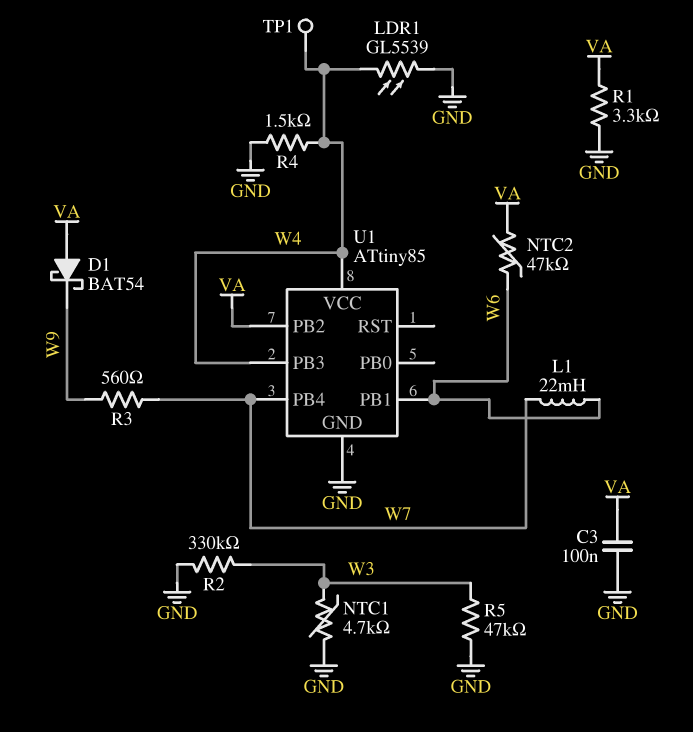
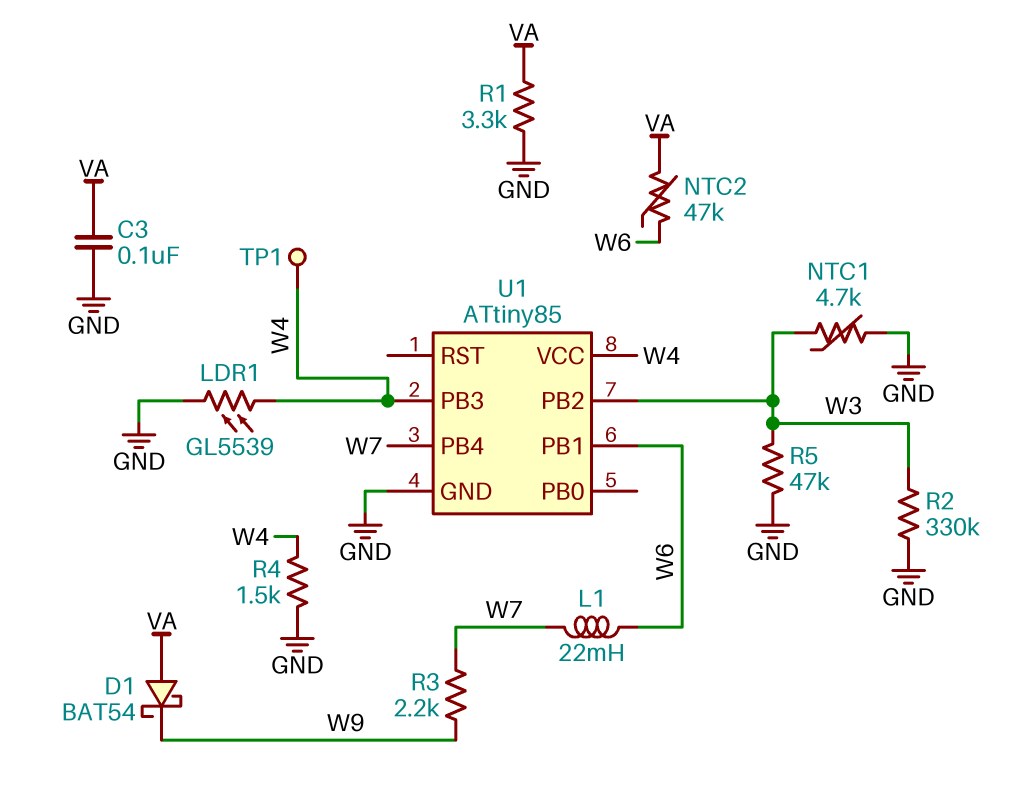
R3: 560 (W7, W9) -> 2.2k (W7, W9)
U1 pin PB2: VA -> W3

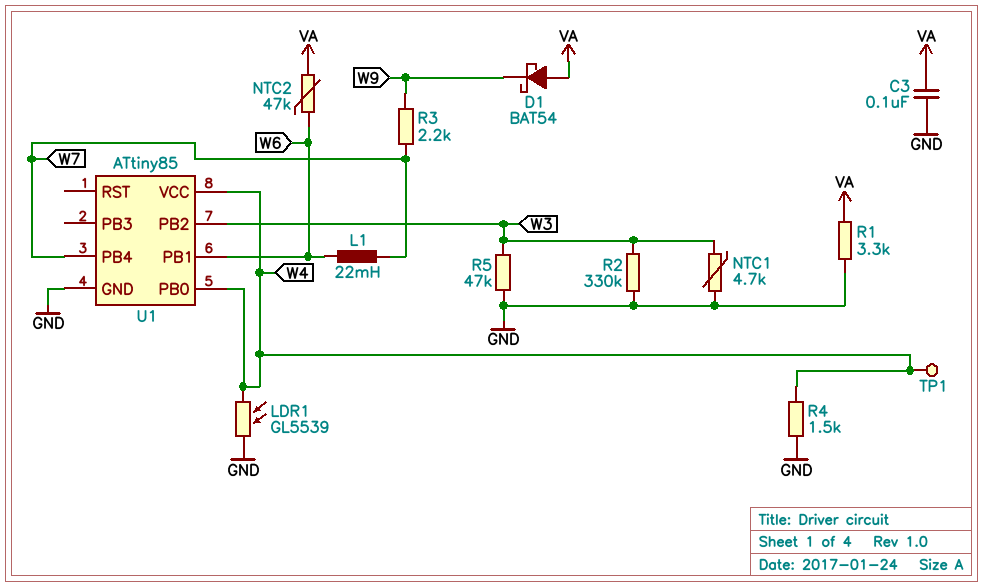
U1 pin PB0: none -> W4
U1 pin PB3: W4 -> none

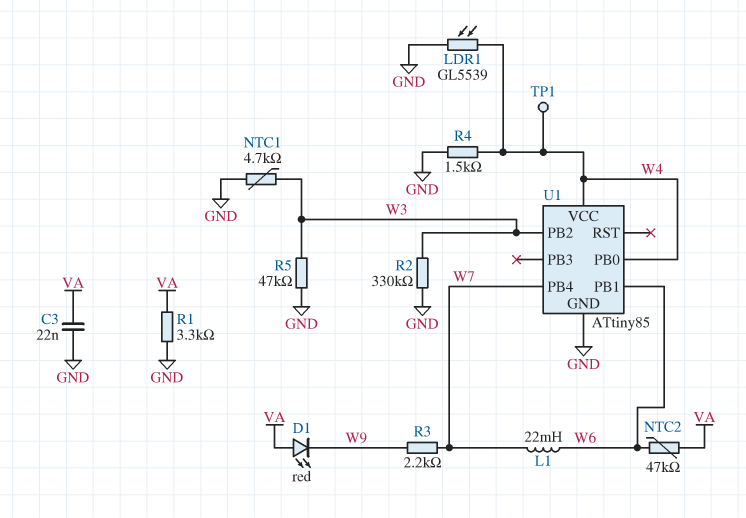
C3: 100nF (GND, VA) -> 22nF (GND, VA)
D1: schottky BAT54 (A VA, K W9) -> LED red (A VA, K W9)

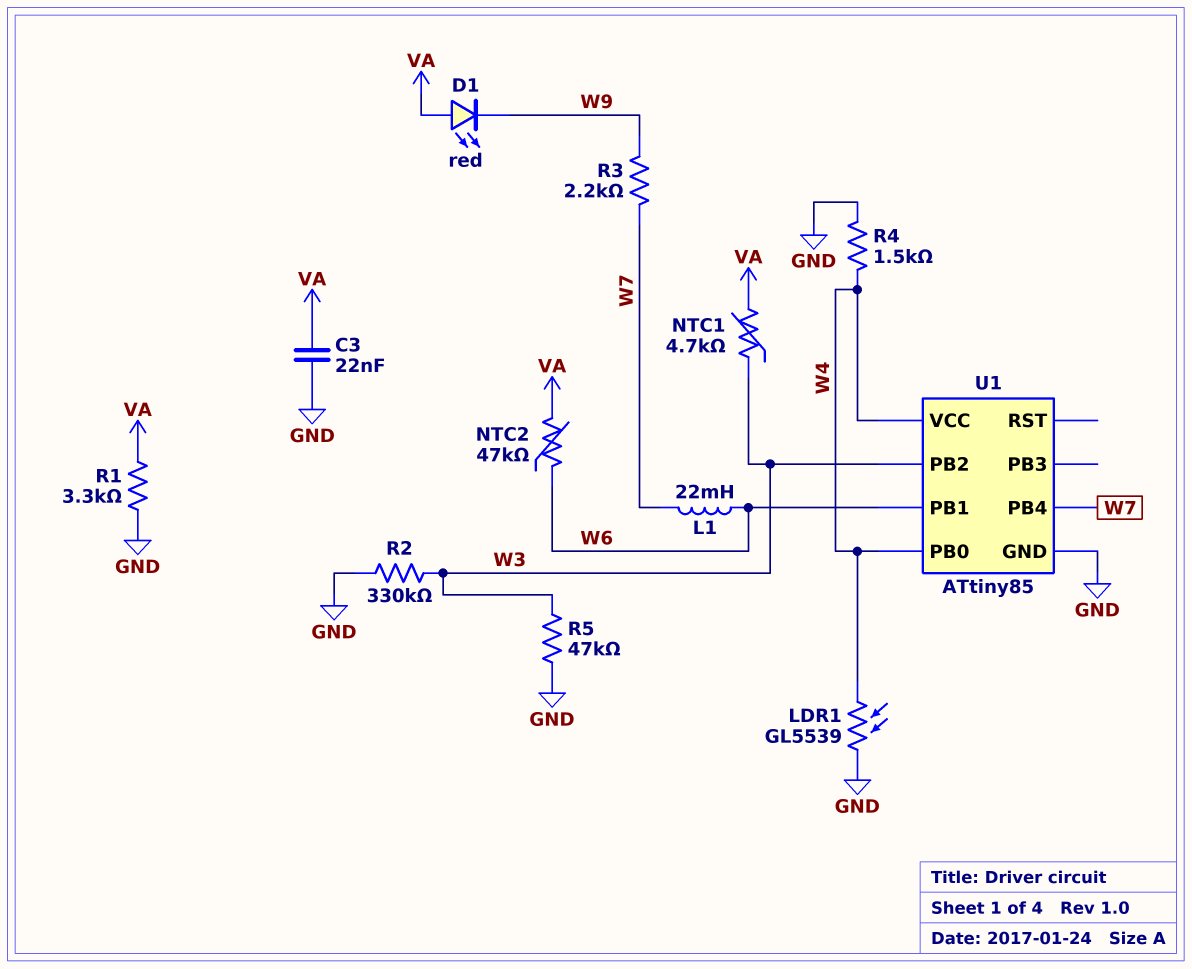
NTC1: 4.7k (GND, W3) -> 4.7k (VA, W3)
TP1: test point (W4) -> none

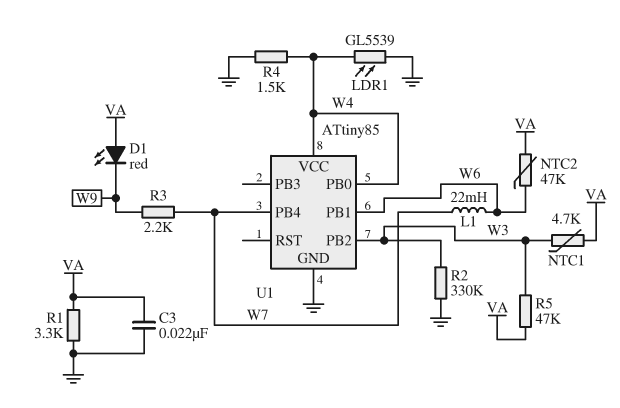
R5: 47k (GND, W3) -> 47k (VA, W3)

